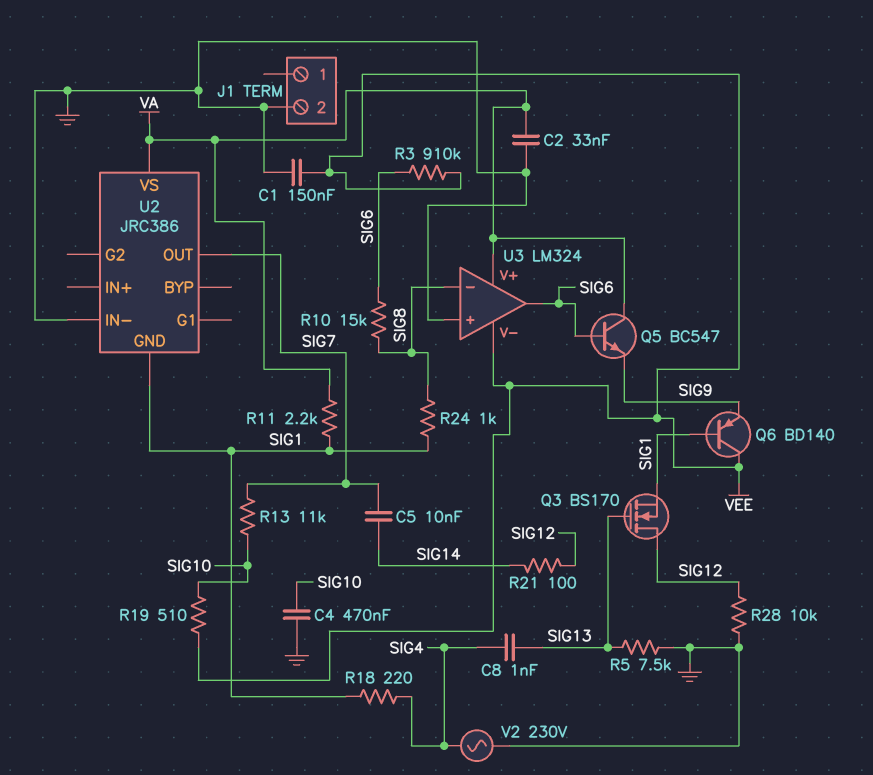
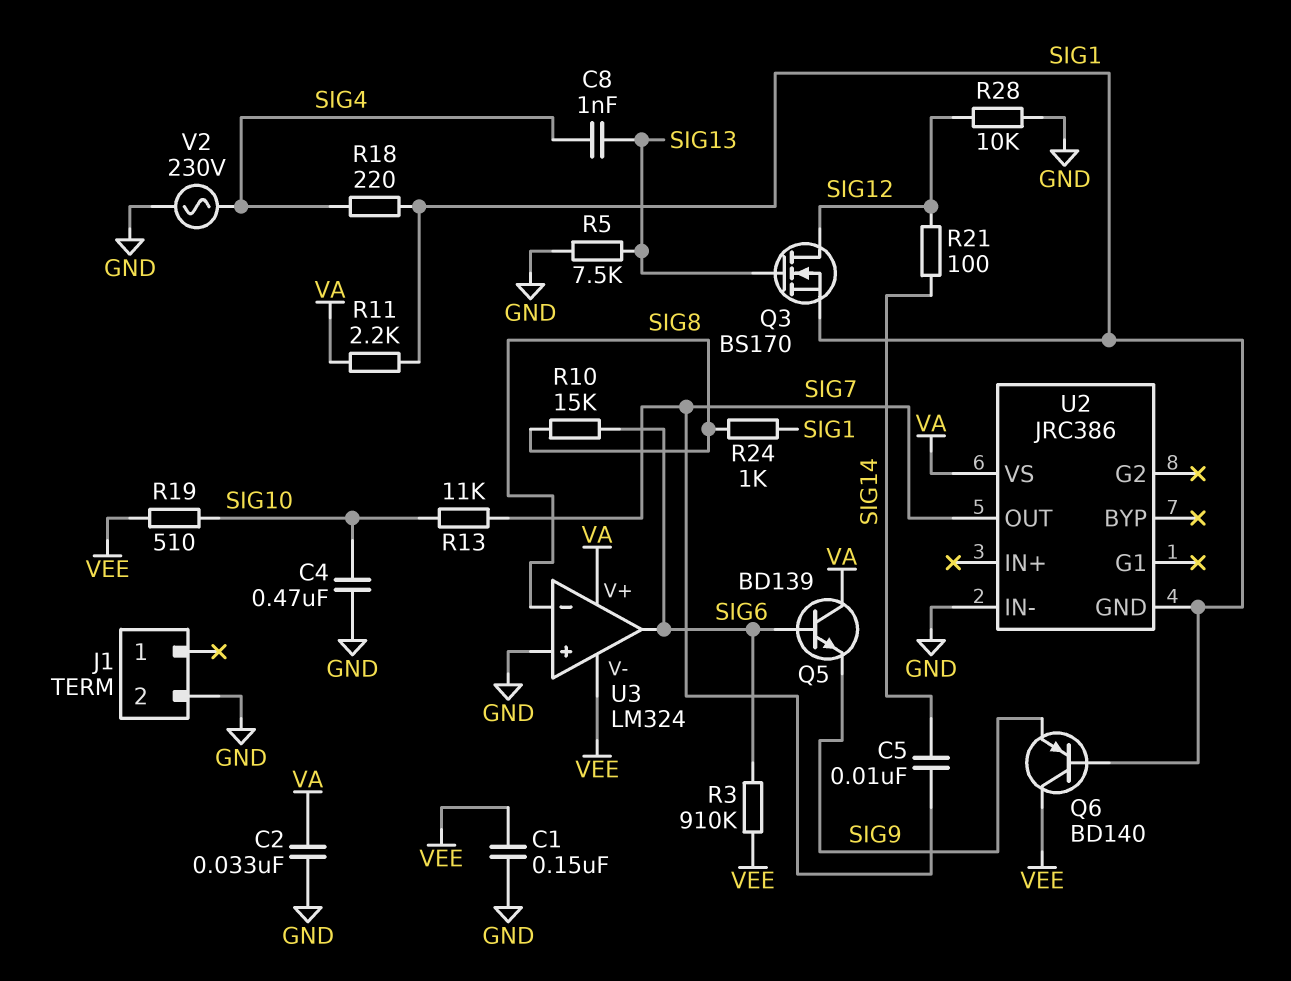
Q5: NPN BC547 (B SIG6, C VA, E SIG9) -> NPN BD139 (B SIG6, C VA, E SIG9)

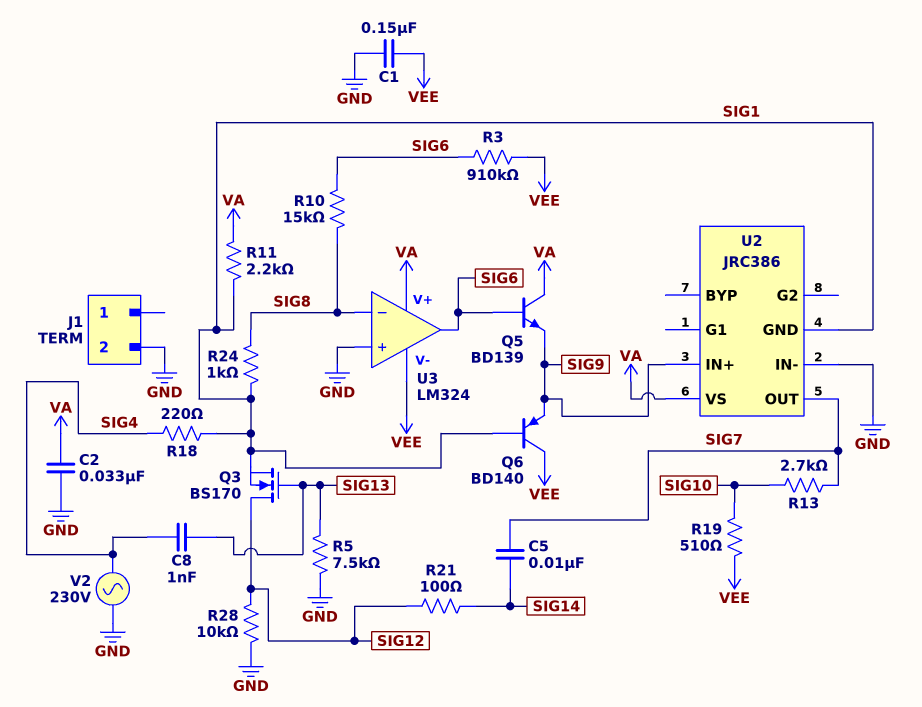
C4: 470nF (GND, SIG10) -> none
R13: 11k (SIG7, SIG10) -> 2.7k (SIG7, SIG10)
U2 pin IN+: none -> SIG9

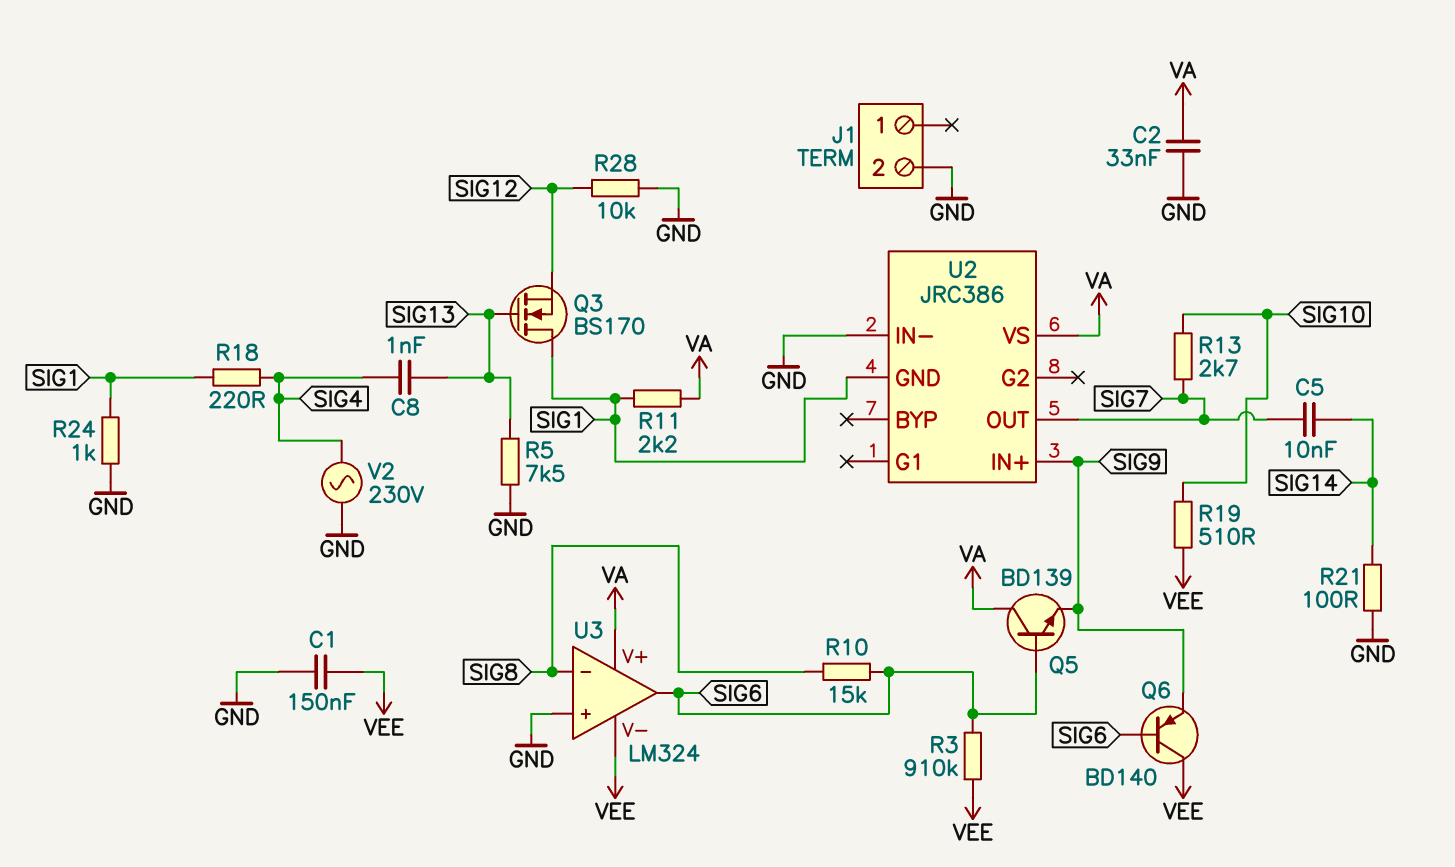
Q3: NMOS BS170 (G SIG13, D SIG12, S SIG1) -> NMOS BS170 (G SIG13, D SIG1, S SIG12)
Q6: PNP BD140 (B SIG1, C VEE, E SIG9) -> PNP BD140 (B SIG6, C VEE, E SIG9)
R21: 100 (SIG12, SIG14) -> 100 (GND, SIG14)
R24: 1k (SIG1, SIG8) -> 1k (GND, SIG1)

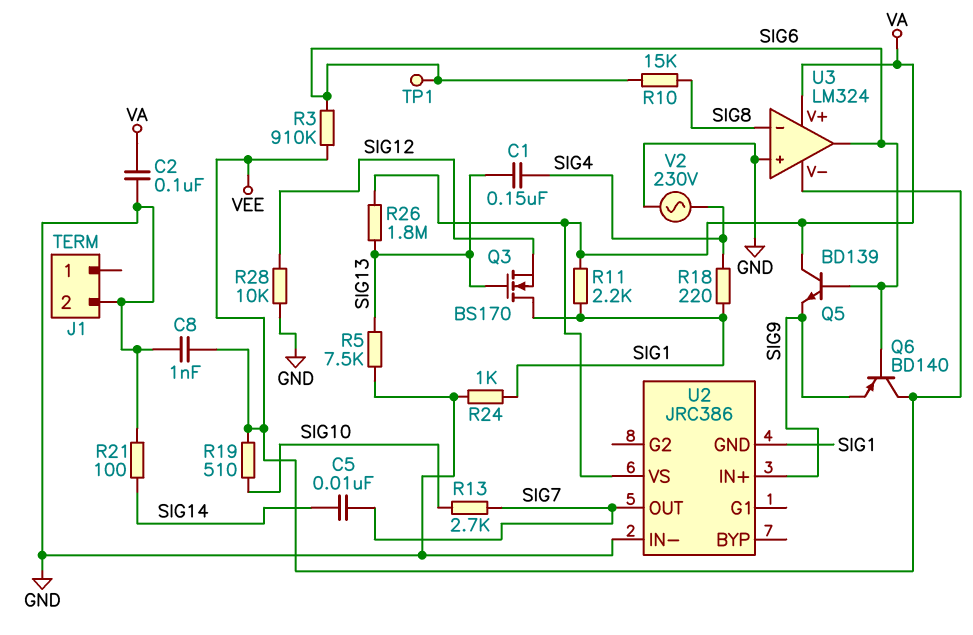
C1: 150nF (GND, VEE) -> 150nF (SIG4, SIG13)
C2: 33nF (GND, VA) -> 100nF (GND, VA)
C8: 1nF (SIG4, SIG13) -> 1nF (GND, VEE)
R26: none -> 1.8M (SIG13, VA)
TP1: none -> test point (SIG6)

